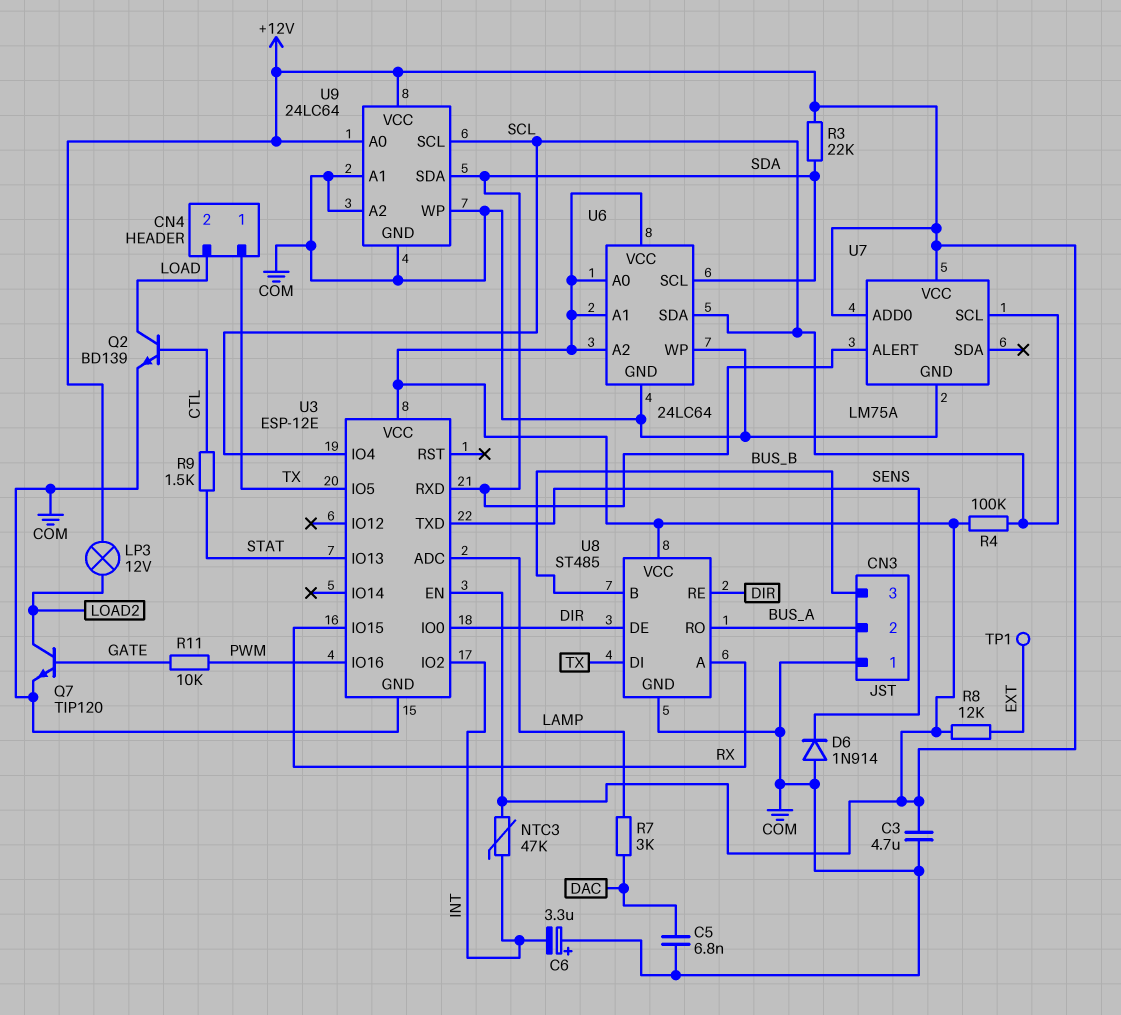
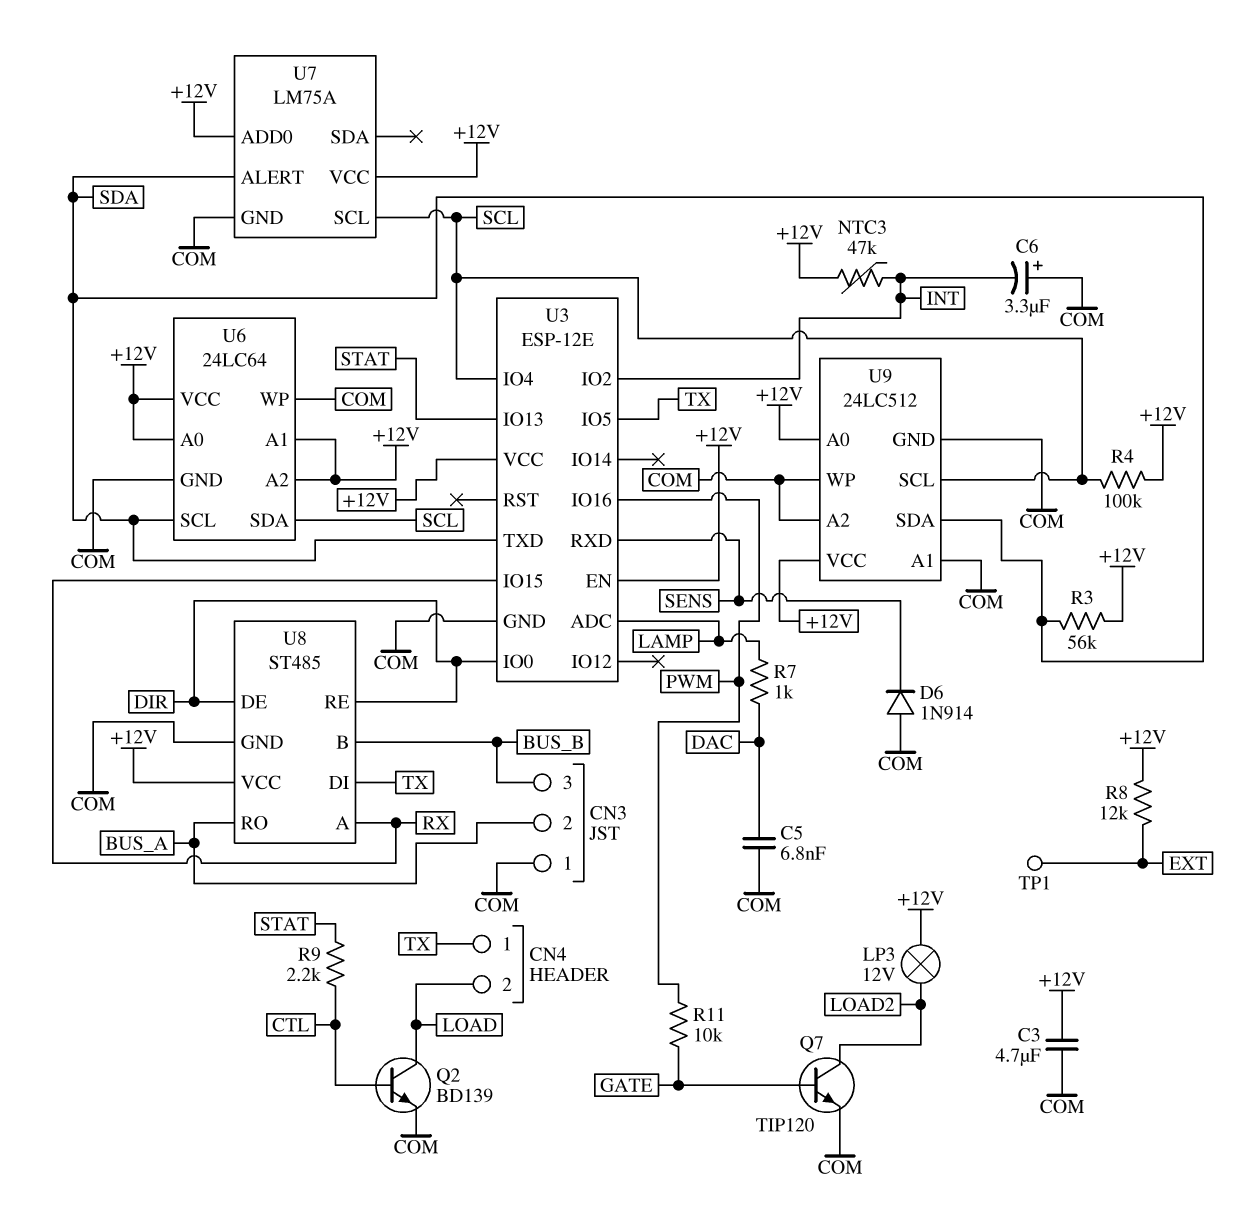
R3: 22k (+12V, SDA) -> 56k (+12V, SDA)
R7: 3k (DAC, LAMP) -> 1k (DAC, LAMP)
R9: 1.5k (CTL, STAT) -> 2.2k (CTL, STAT)
U3 pin RXD: SDA -> SENS
U3 pin TXD: SENS -> SDA
U9: 24LC64 -> 24LC512

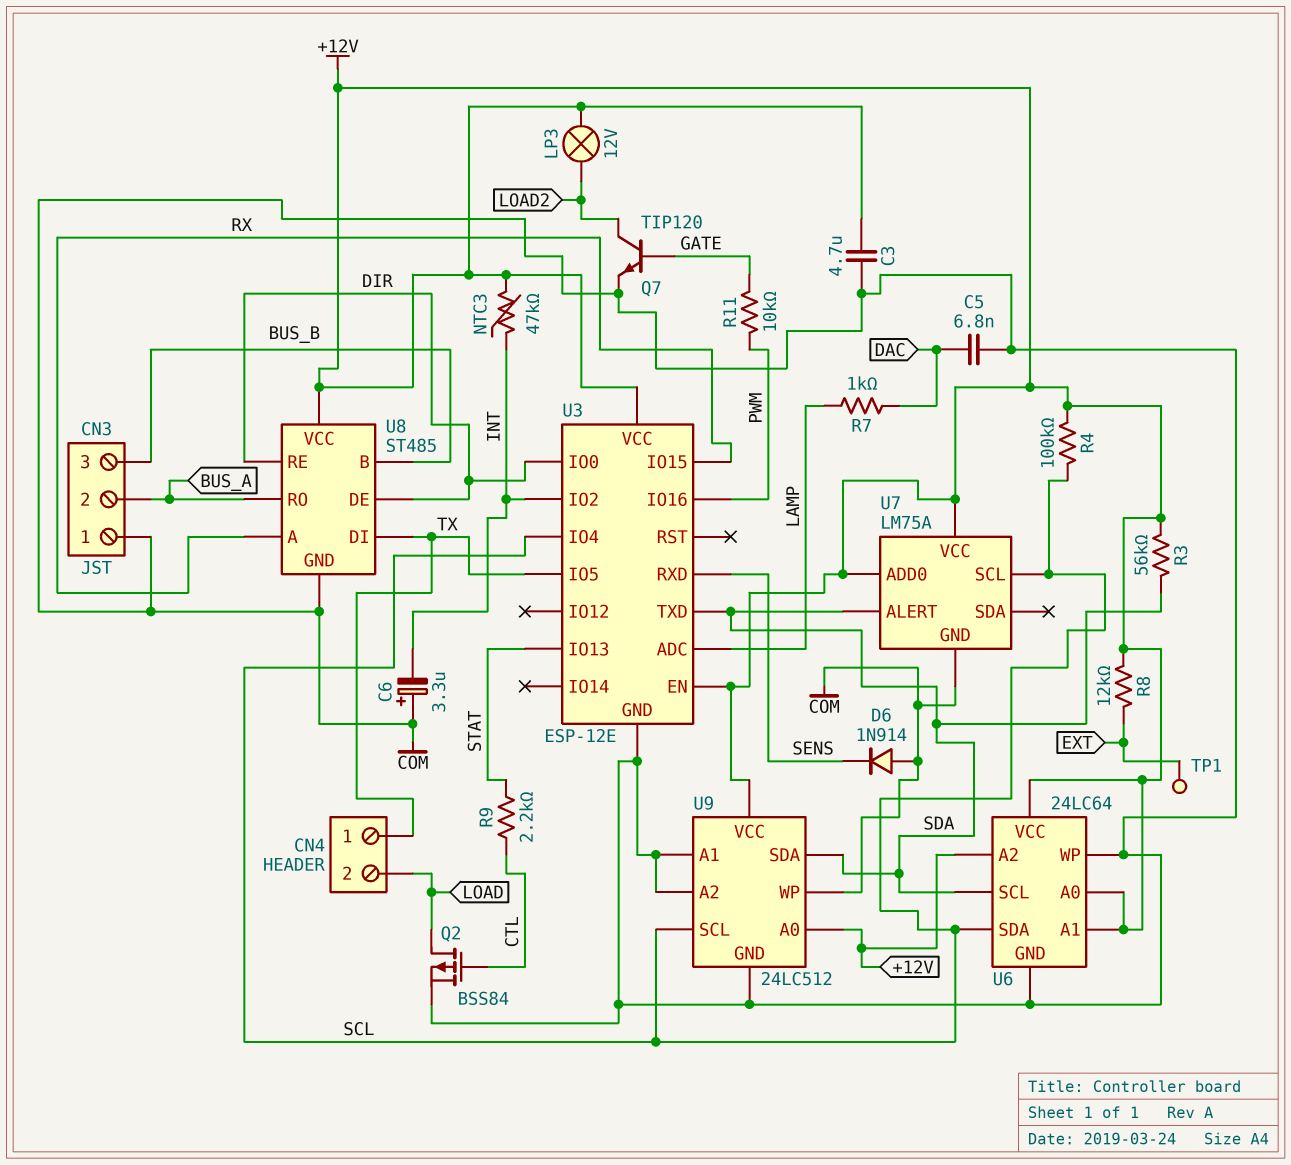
Q2: NPN BD139 (B CTL, C LOAD, E COM) -> PMOS BSS84 (G CTL, D LOAD, S COM)

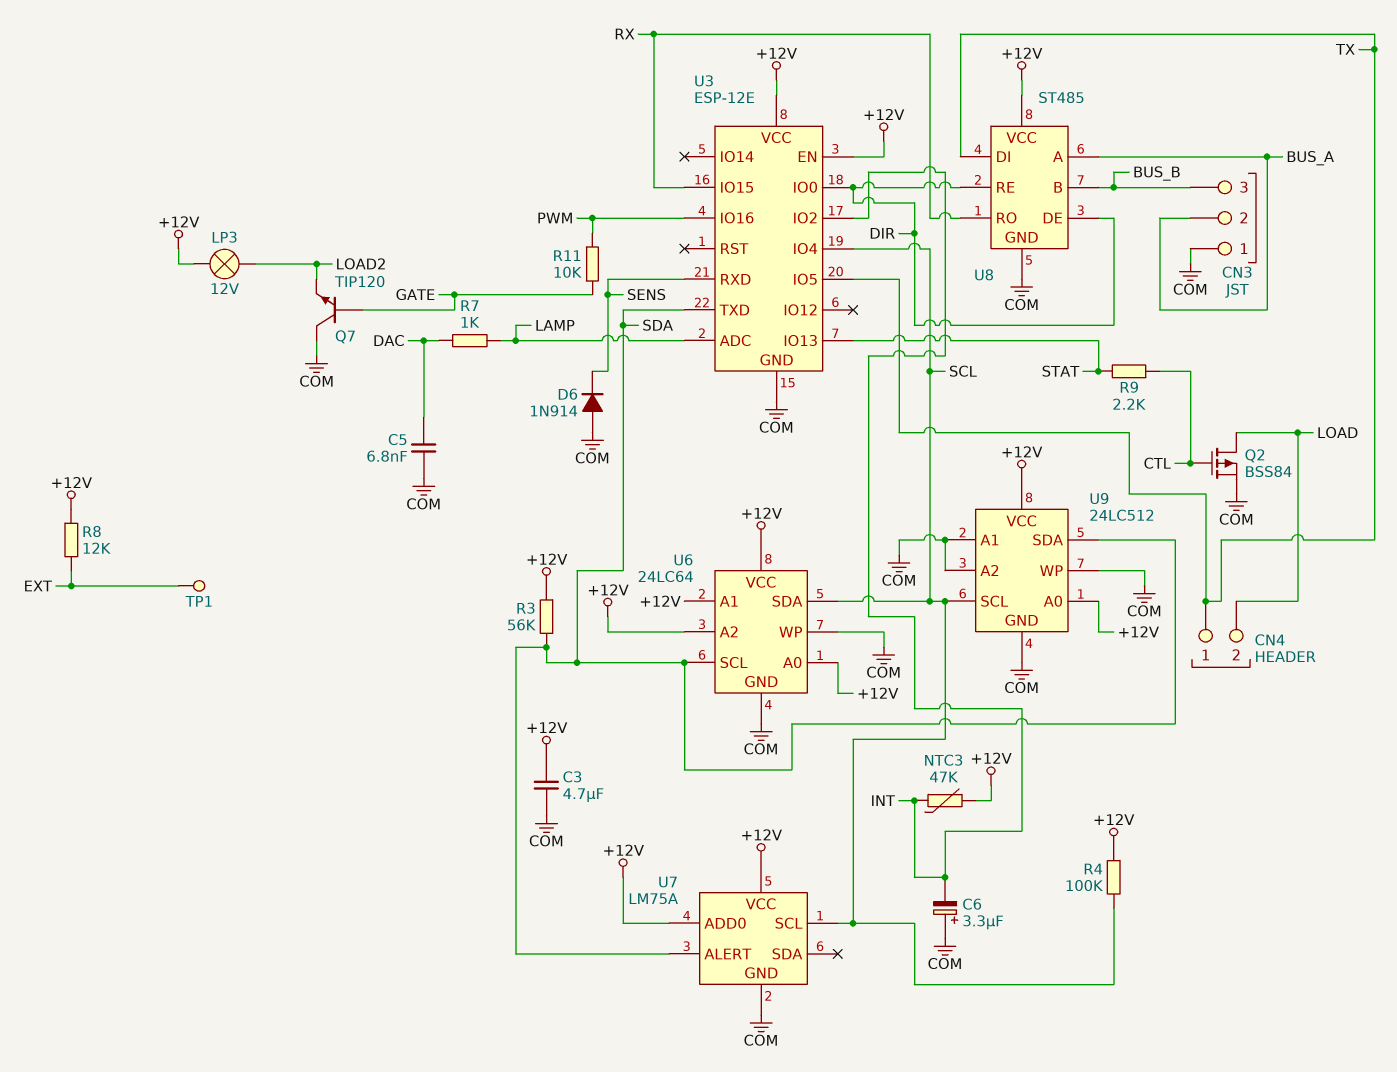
Q7: NPN TIP120 (B GATE, C LOAD2, E COM) -> NPN TIP120 (B GATE, C COM, E LOAD2)
U8 pin A: RX -> BUS_A
U8 pin RO: BUS_A -> RX

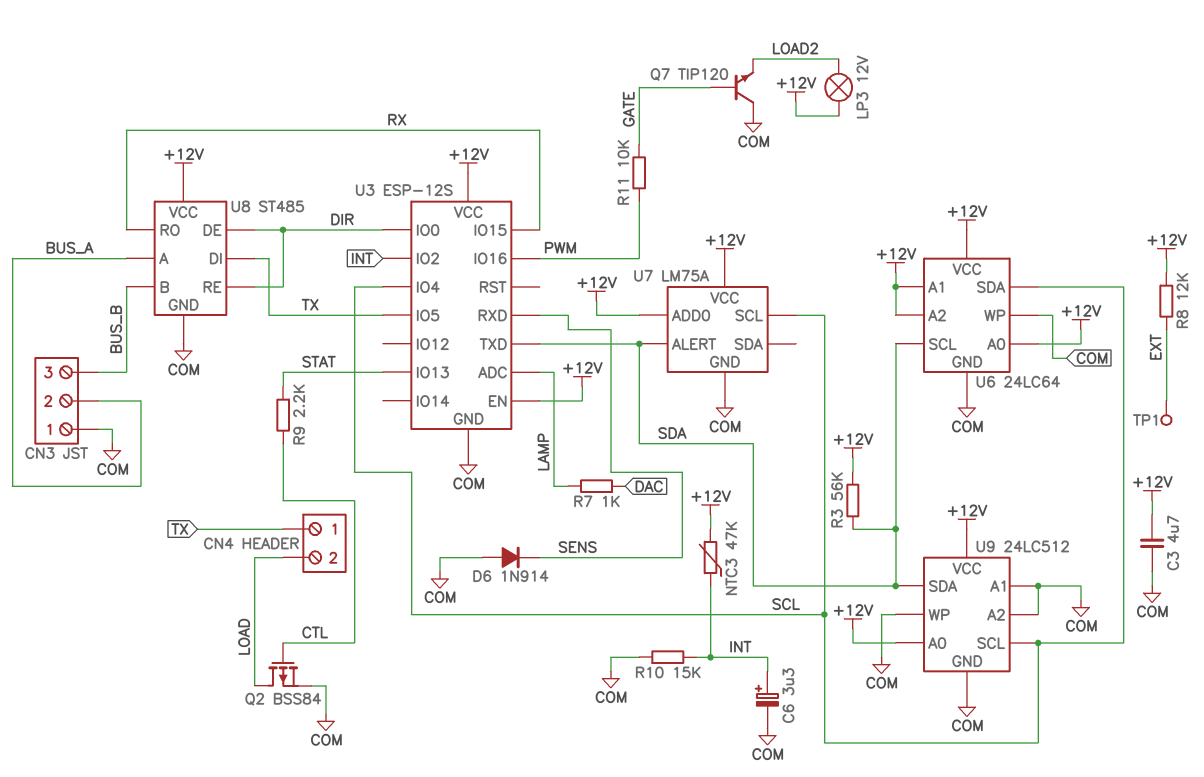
C5: 6.8nF (COM, DAC) -> none
C6: 3.3uF (plus COM, minus INT) -> 3.3uF (plus INT, minus COM)
R4: 100k (+12V, SCL) -> none
R10: none -> 15k (COM, INT)
U3: ESP-12E -> ESP-12S

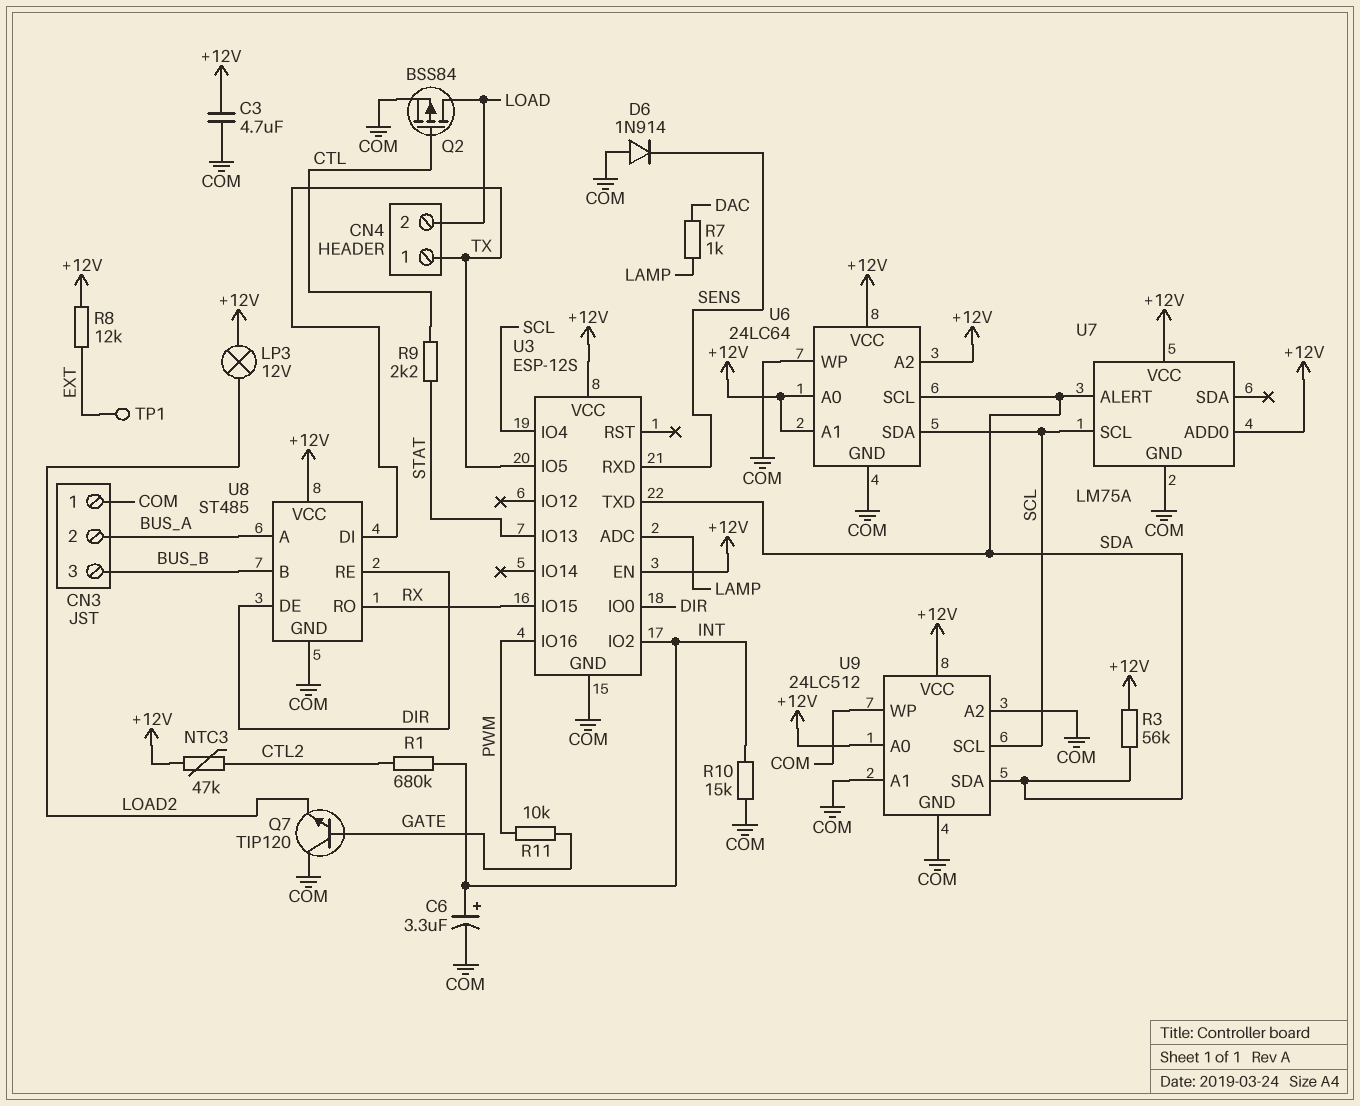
NTC3: 47k (+12V, INT) -> 47k (+12V, CTL2)
R1: none -> 680k (CTL2, INT)

